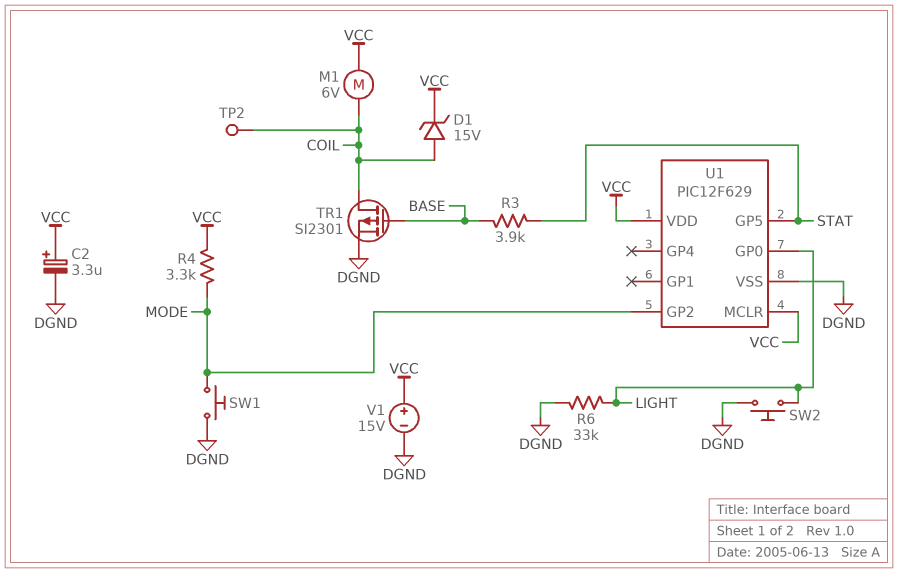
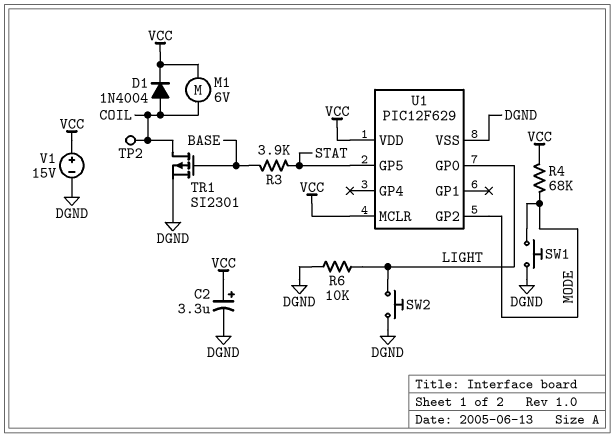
D1: zener 15V (A COIL, K VCC) -> diode 1N4004 (A COIL, K VCC)
R4: 3.3k (MODE, VCC) -> 68k (MODE, VCC)
R6: 33k (DGND, LIGHT) -> 10k (DGND, LIGHT)

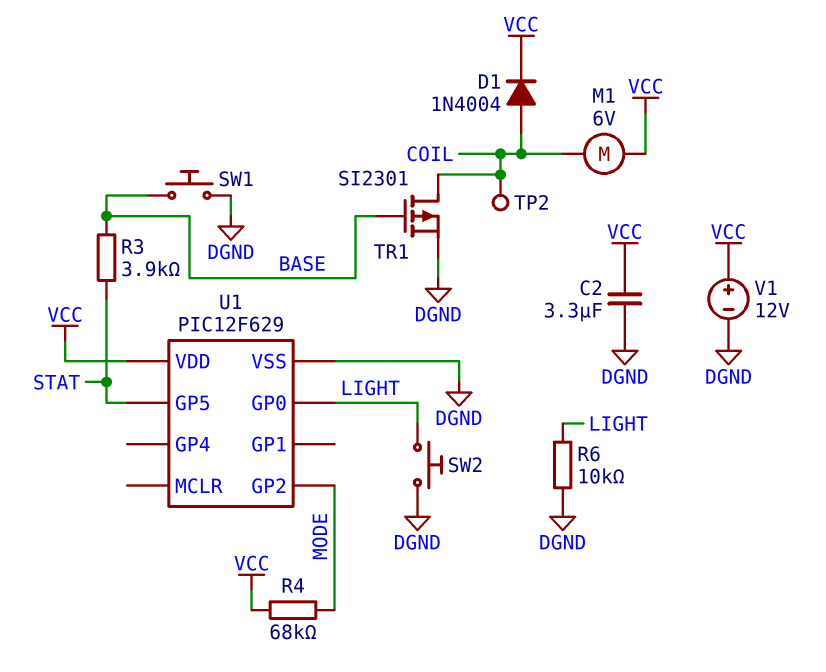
C2: 3.3uF (plus VCC, minus DGND) -> 3.3uF (DGND, VCC)
SW1: button (DGND, MODE) -> button (BASE, DGND)
U1 pin MCLR: VCC -> none
V1: 15V (plus VCC, minus DGND) -> 12V (plus VCC, minus DGND)

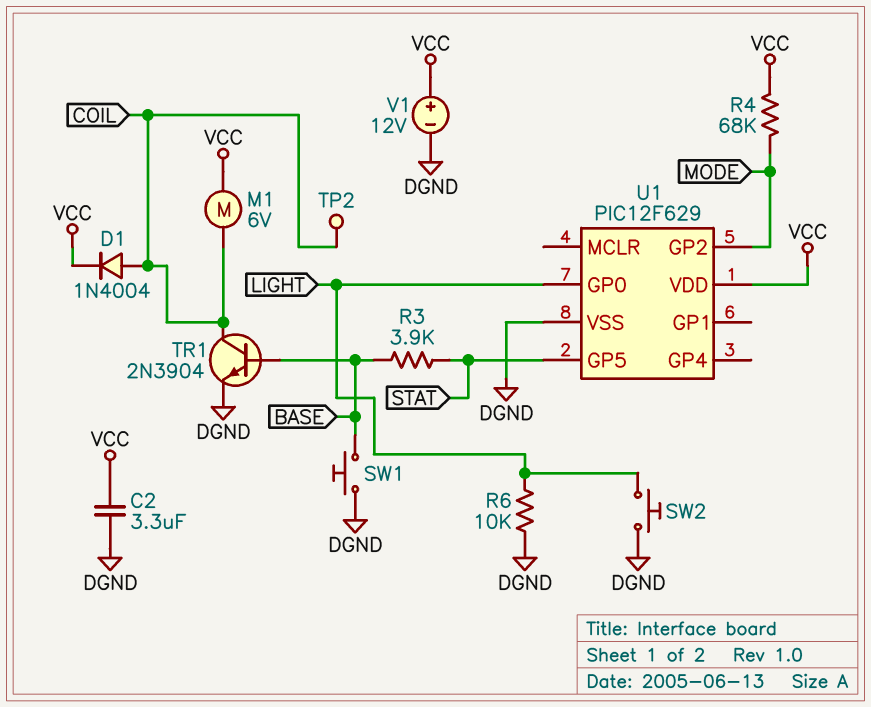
TR1: PMOS SI2301 (G BASE, D COIL, S DGND) -> NPN 2N3904 (B BASE, C COIL, E DGND)

